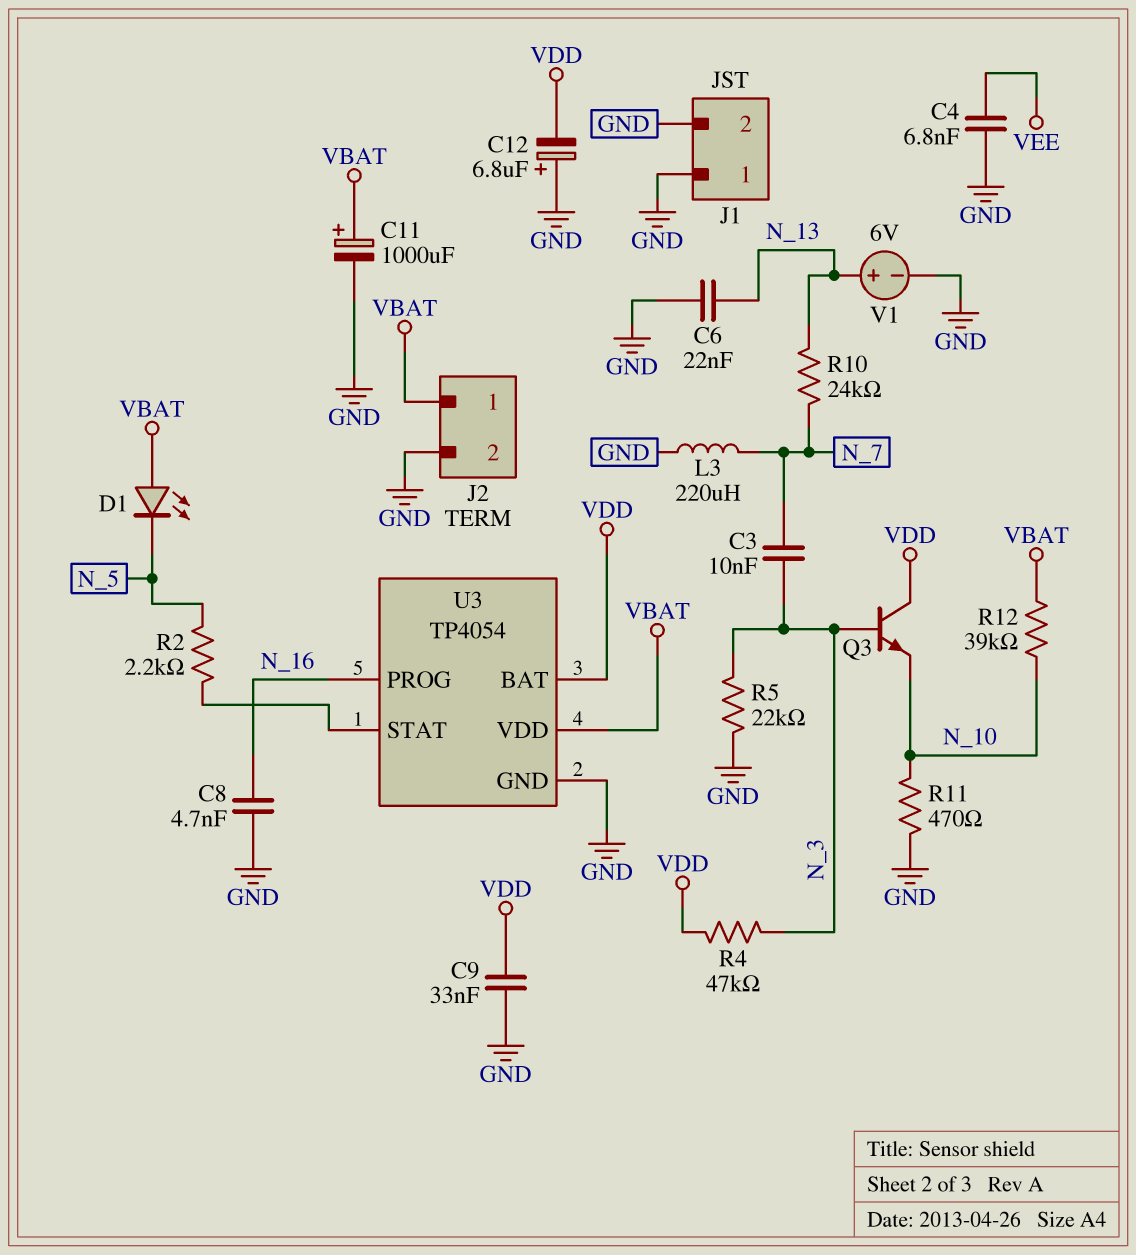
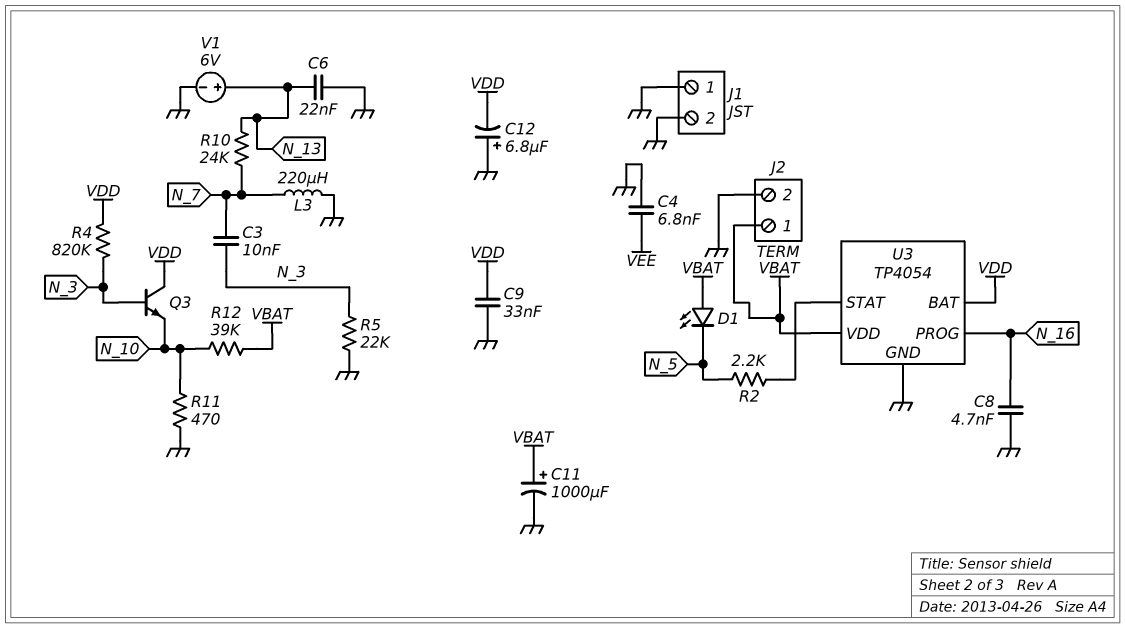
R4: 47k (N_3, VDD) -> 820k (N_3, VDD)

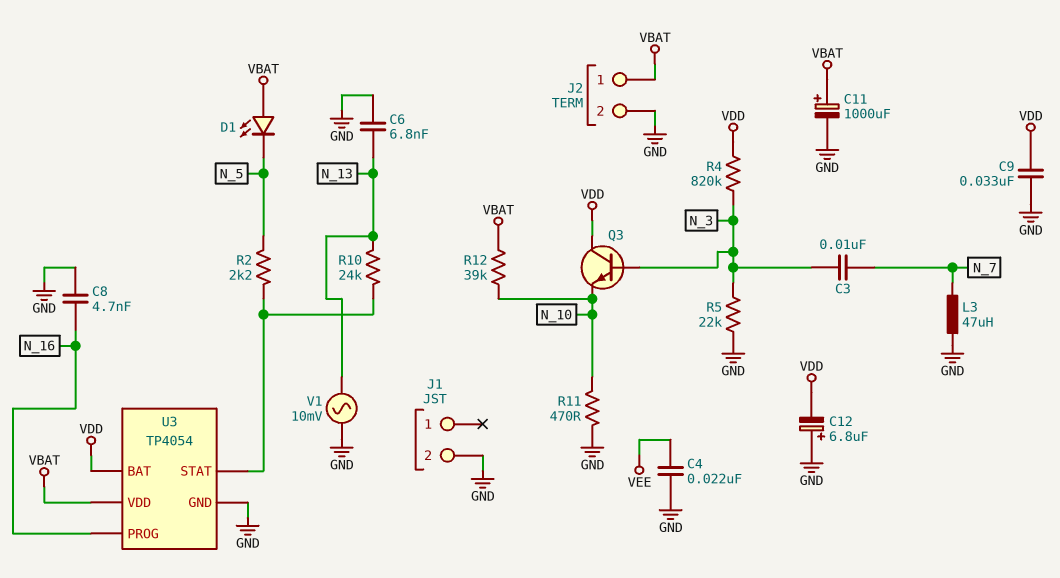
C4: 6.8nF (GND, VEE) -> 22nF (GND, VEE)
C6: 22nF (GND, N_13) -> 6.8nF (GND, N_13)
J1 pin 1: GND -> none
L3: 220uH (GND, N_7) -> 47uH (GND, N_7)
R10: 24k (N_7, N_13) -> 24k (N_13, U3/STAT)
V1: 6V (plus N_13, minus GND) -> AC 10mV (GND, N_13)

